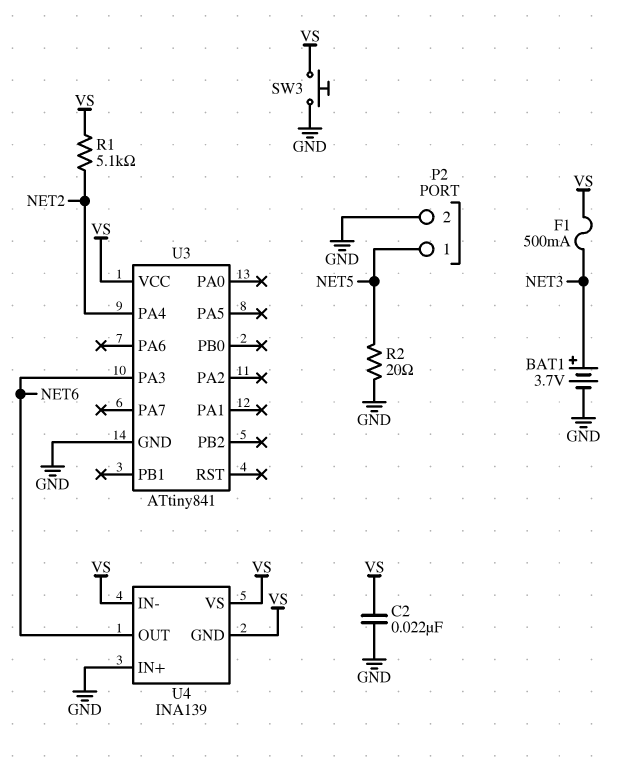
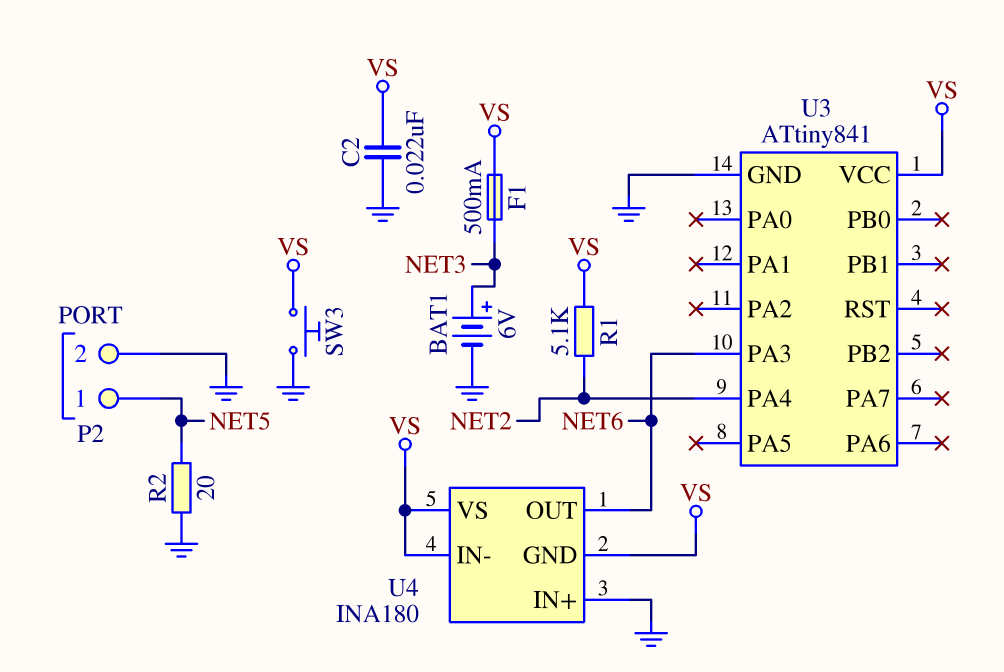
BAT1: 3.7V (plus NET3, minus GND) -> 6V (plus NET3, minus GND)
U4: INA139 -> INA180

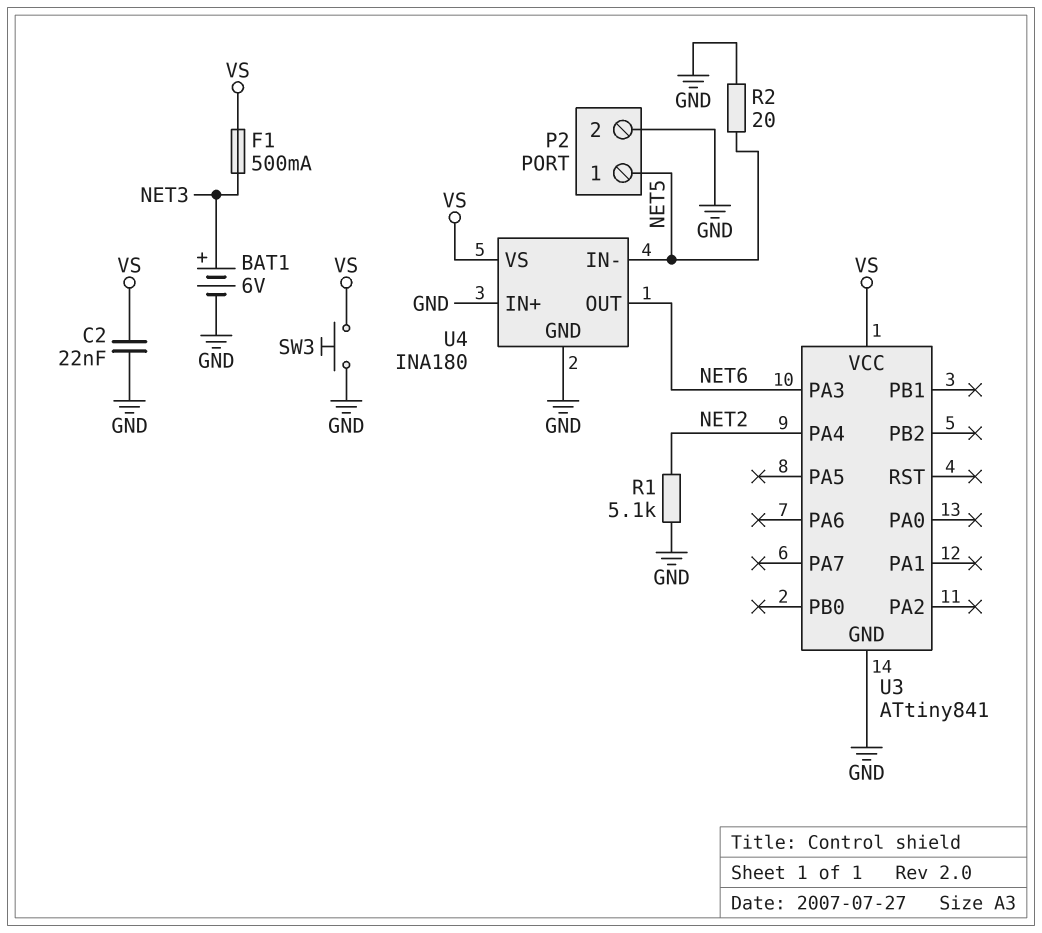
R1: 5.1k (NET2, VS) -> 5.1k (GND, NET2)
U4 pin GND: VS -> GND
U4 pin IN-: VS -> NET5

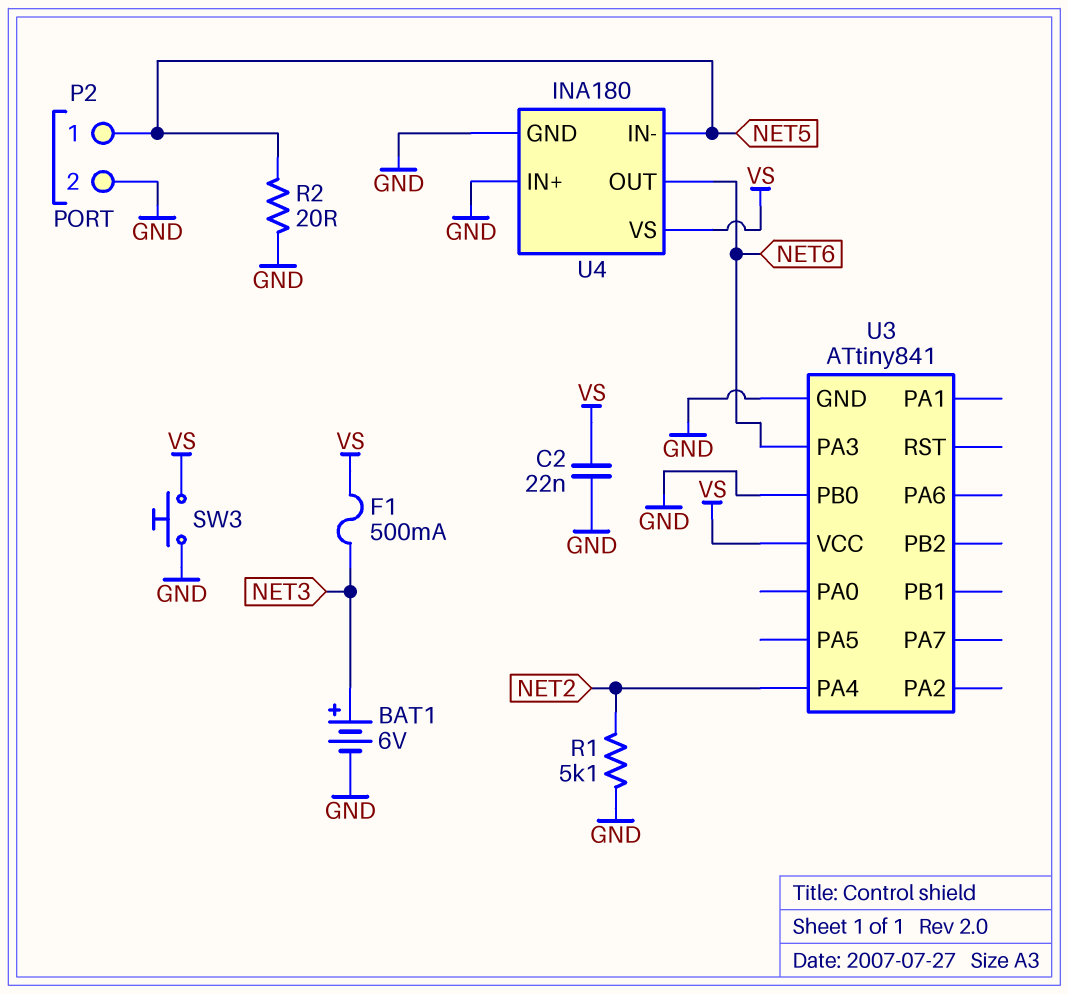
U3 pin PB0: none -> GND

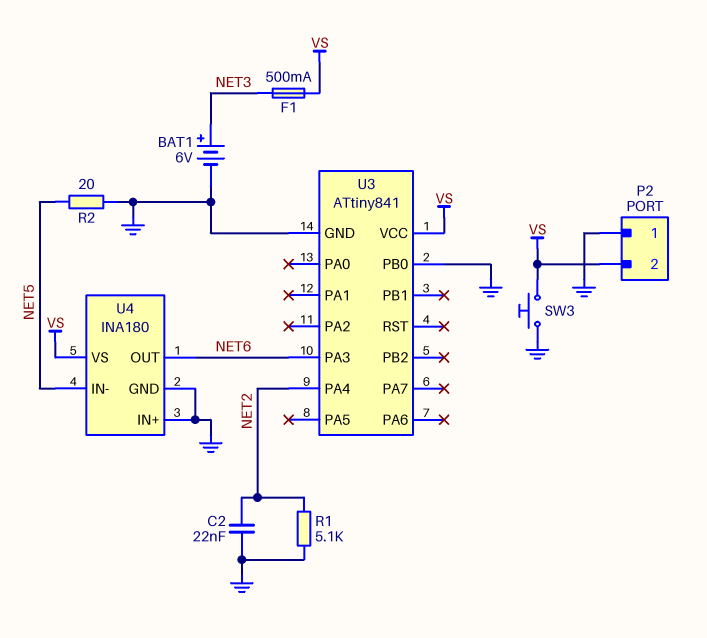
C2: 22nF (GND, VS) -> 22nF (GND, NET2)
P2 pin 1: NET5 -> GND
P2 pin 2: GND -> VS

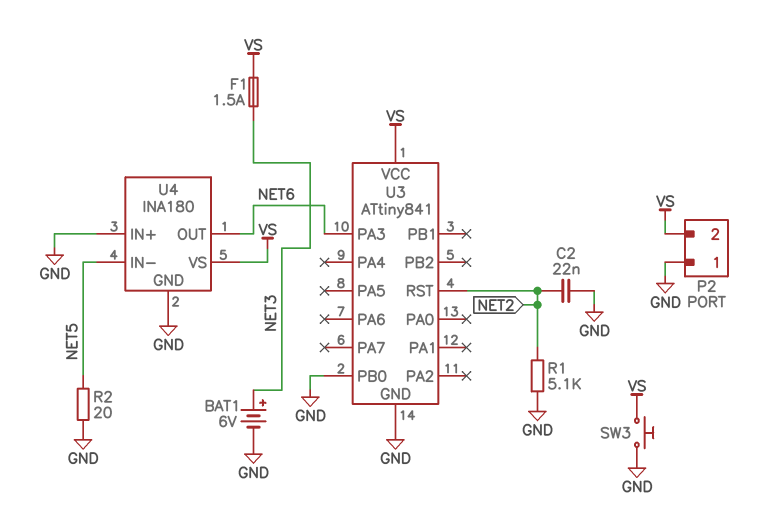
F1: 500mA (NET3, VS) -> 1.5A (NET3, VS)
U3 pin PA4: NET2 -> none
U3 pin RST: none -> NET2

